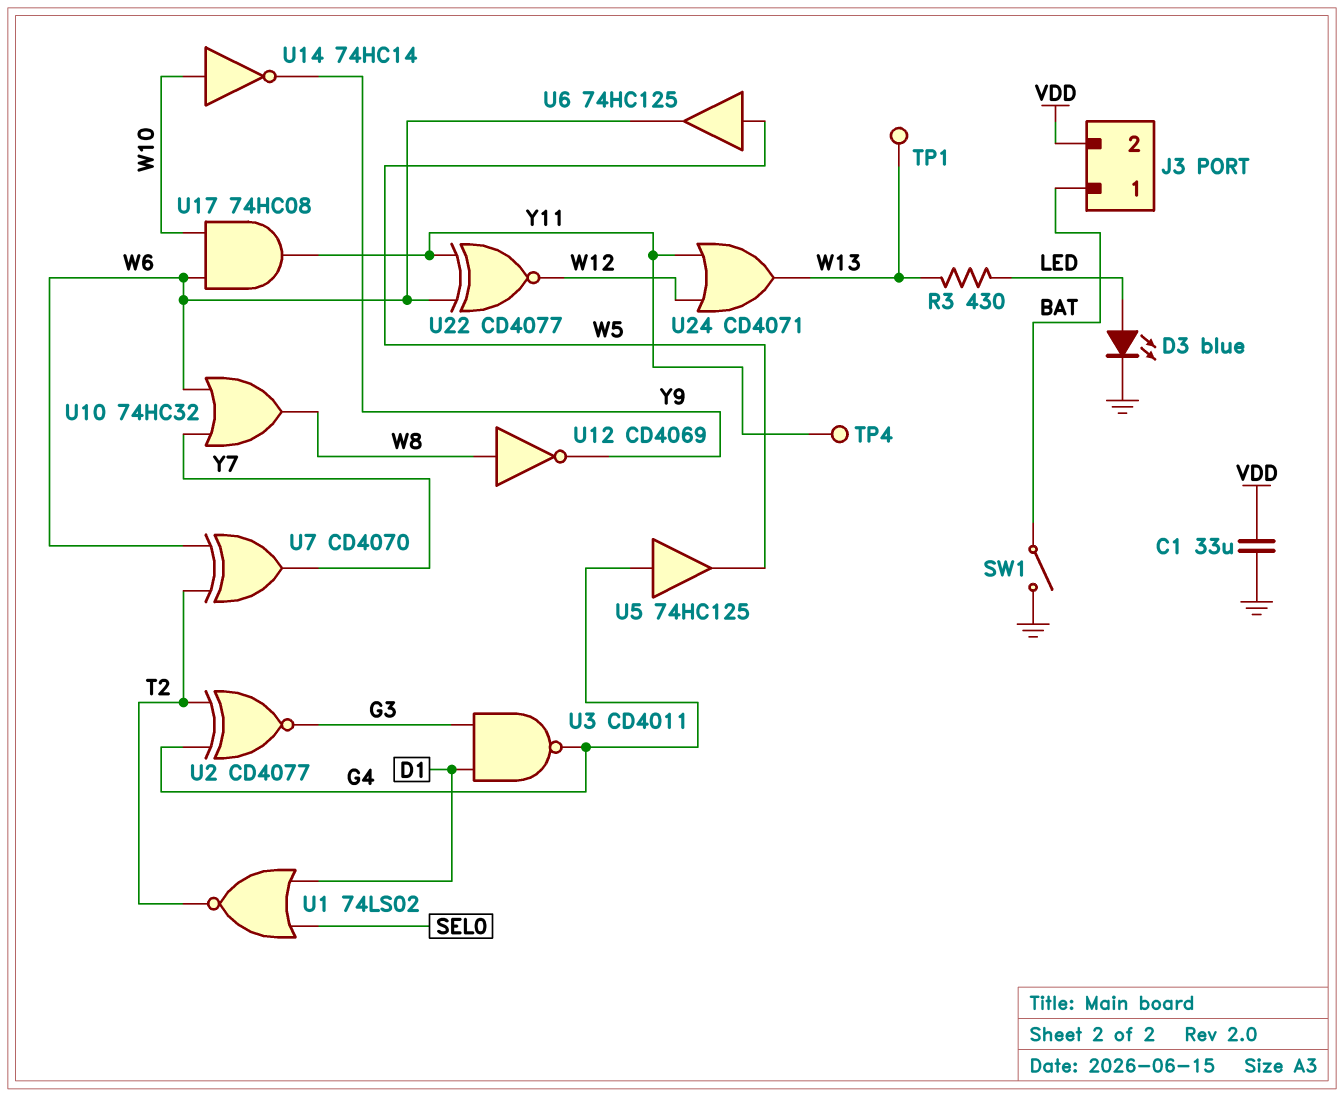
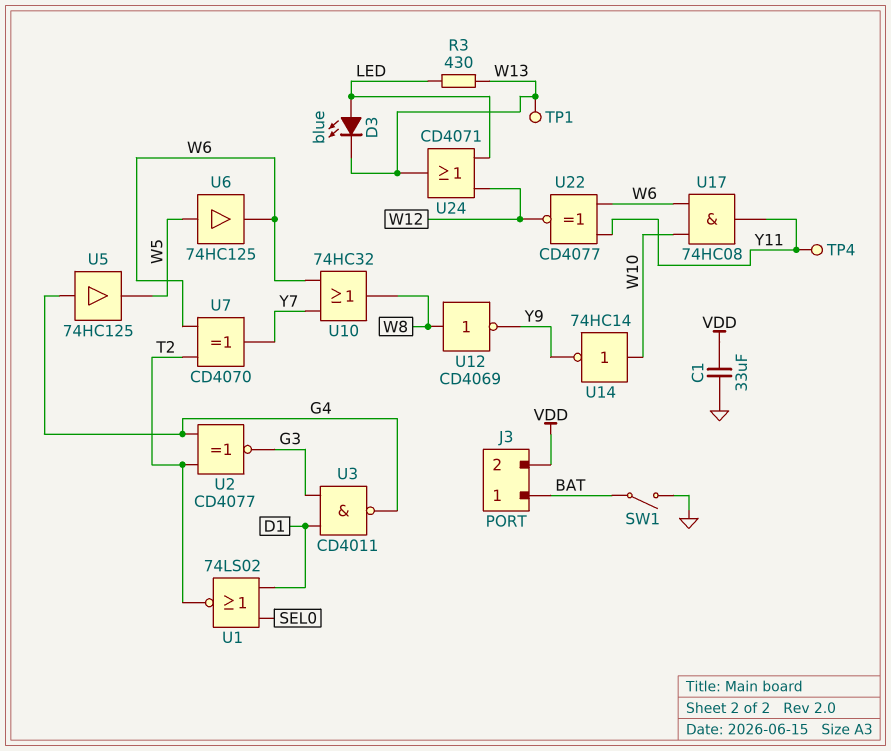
D3: LED blue (A LED, K GND) -> LED blue (A LED, K W13)
U24: OR CD4071 (in W12, in Y11, out W13) -> OR CD4071 (in LED, in W12, out W13)

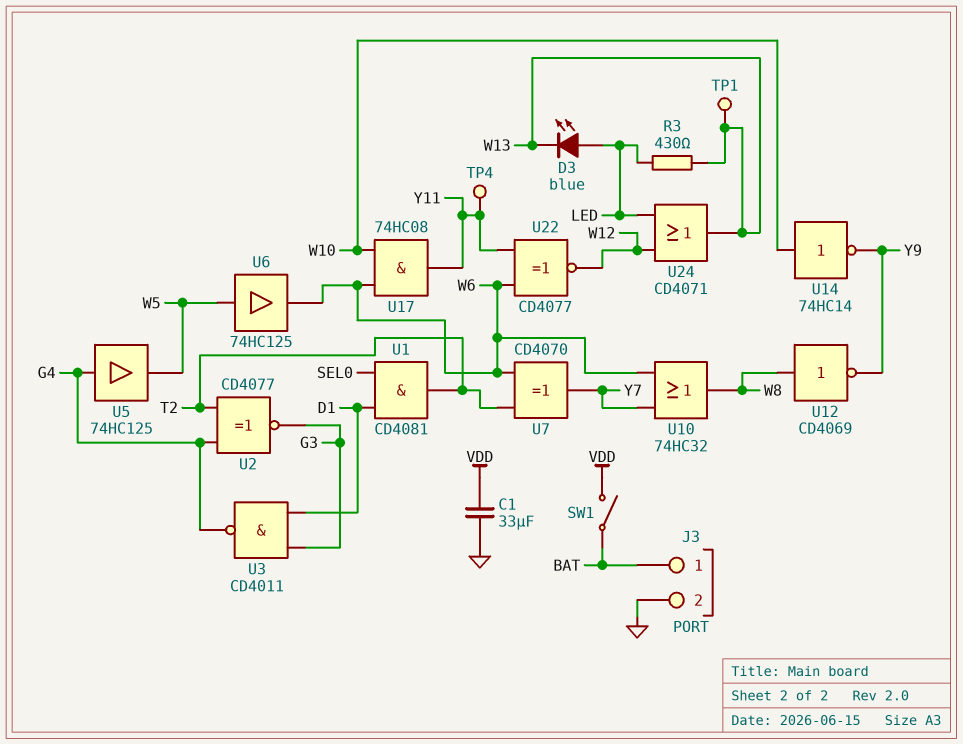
J3 pin 2: VDD -> GND
SW1: switch (BAT, GND) -> switch (BAT, VDD)
U1: NOR 74LS02 (in D1, in SEL0, out T2) -> AND CD4081 (in D1, in SEL0, out T2)

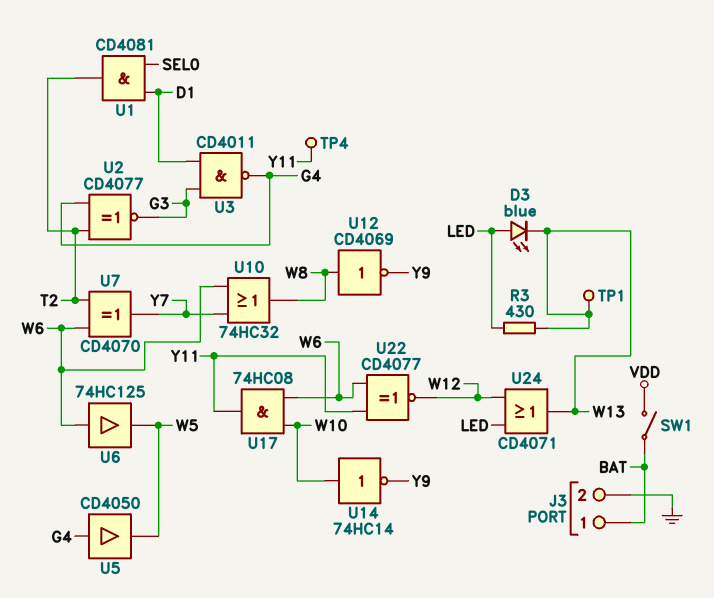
C1: 33uF (GND, VDD) -> none
U5: buffer 74HC125 (in G4, out W5) -> buffer CD4050 (in G4, out W5)
U6: buffer 74HC125 (in W5, out W6) -> buffer 74HC125 (in W6, out W5)

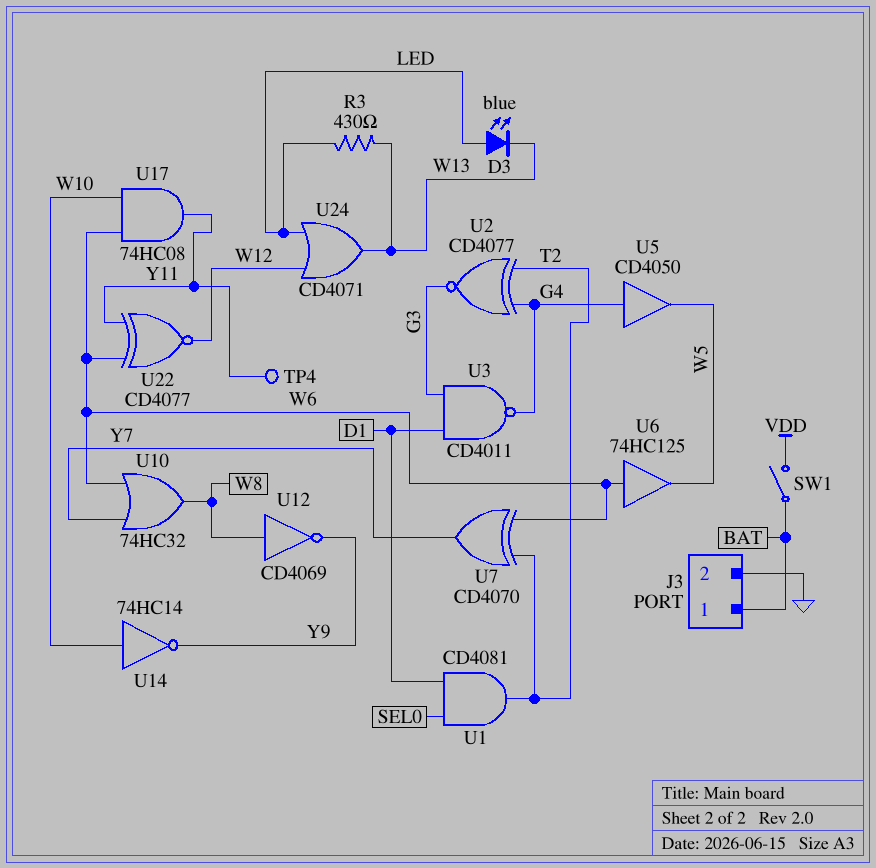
TP1: test point (W13) -> none

